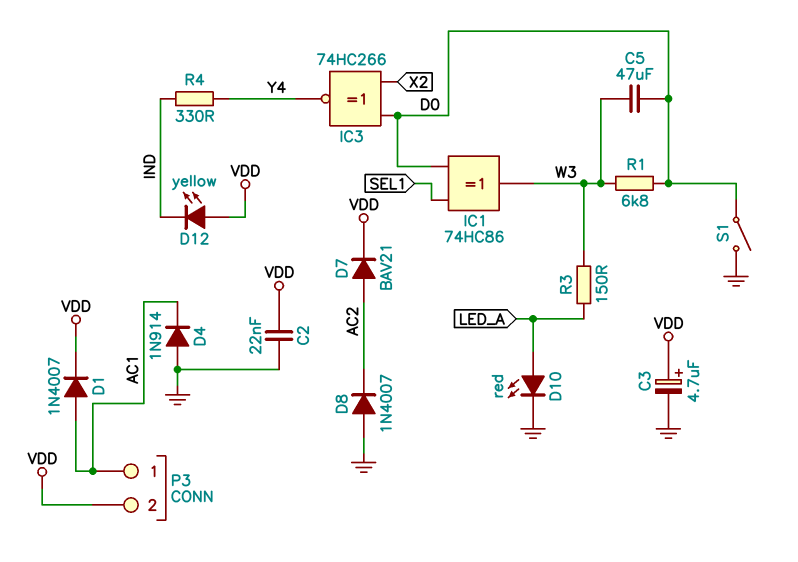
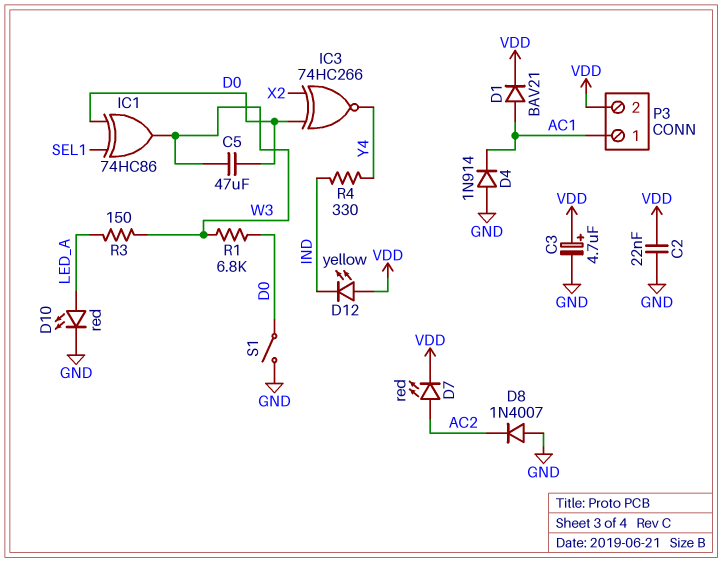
D1: diode 1N4007 (A AC1, K VDD) -> diode BAV21 (A AC1, K VDD)
D7: diode BAV21 (A AC2, K VDD) -> LED red (A AC2, K VDD)

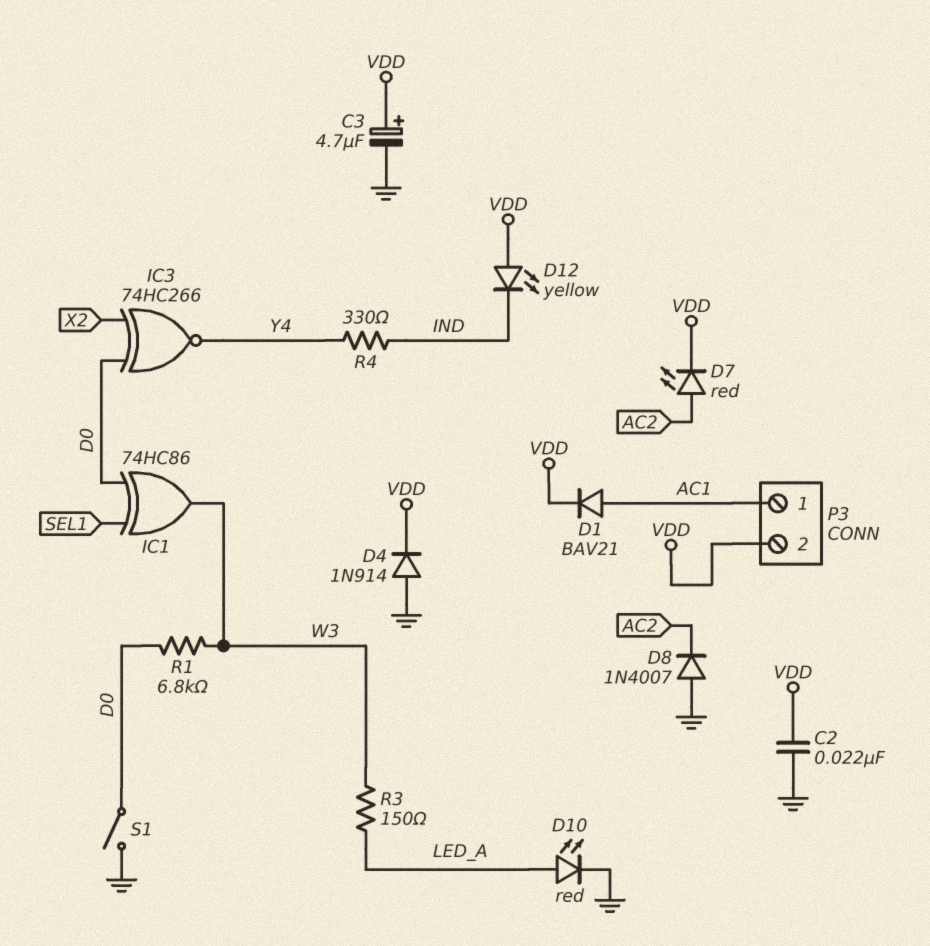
C5: 47uF (D0, W3) -> none
D4: diode 1N914 (A GND, K AC1) -> diode 1N914 (A GND, K VDD)

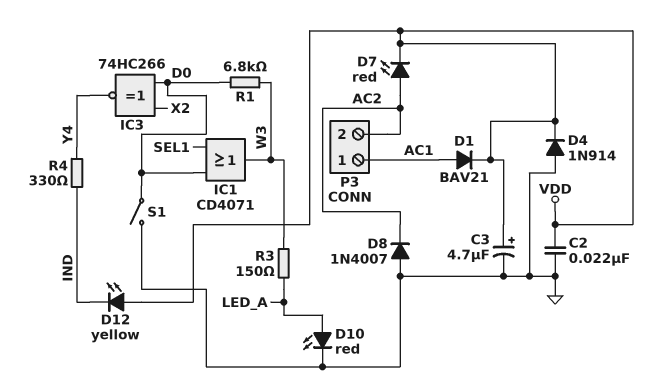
IC1: XOR 74HC86 (in D0, in SEL1, out W3) -> OR CD4071 (in D0, in SEL1, out W3)
P3 pin 2: VDD -> AC2

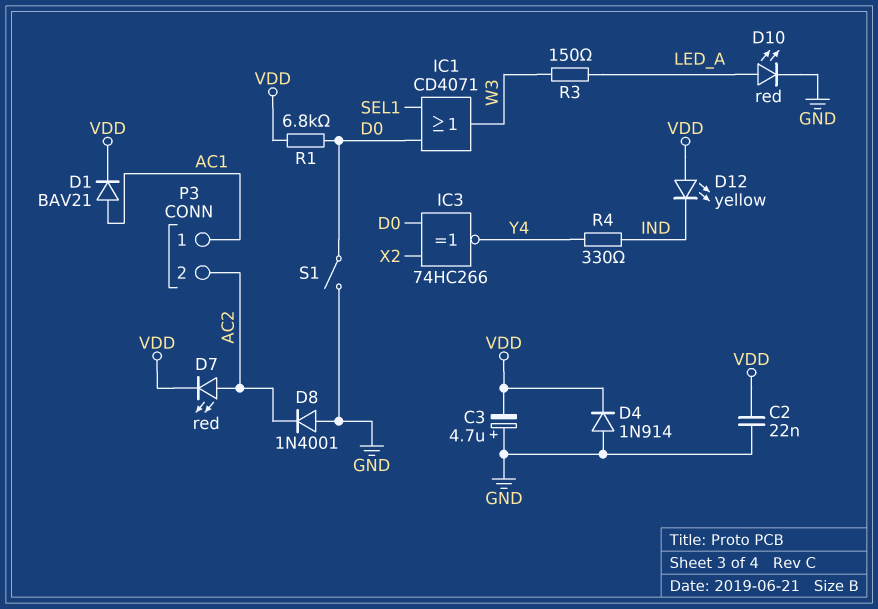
C3: 4.7uF (plus VDD, minus GND) -> 4.7uF (plus GND, minus VDD)
D8: diode 1N4007 (A GND, K AC2) -> diode 1N4001 (A GND, K AC2)
R1: 6.8k (D0, W3) -> 6.8k (D0, VDD)

